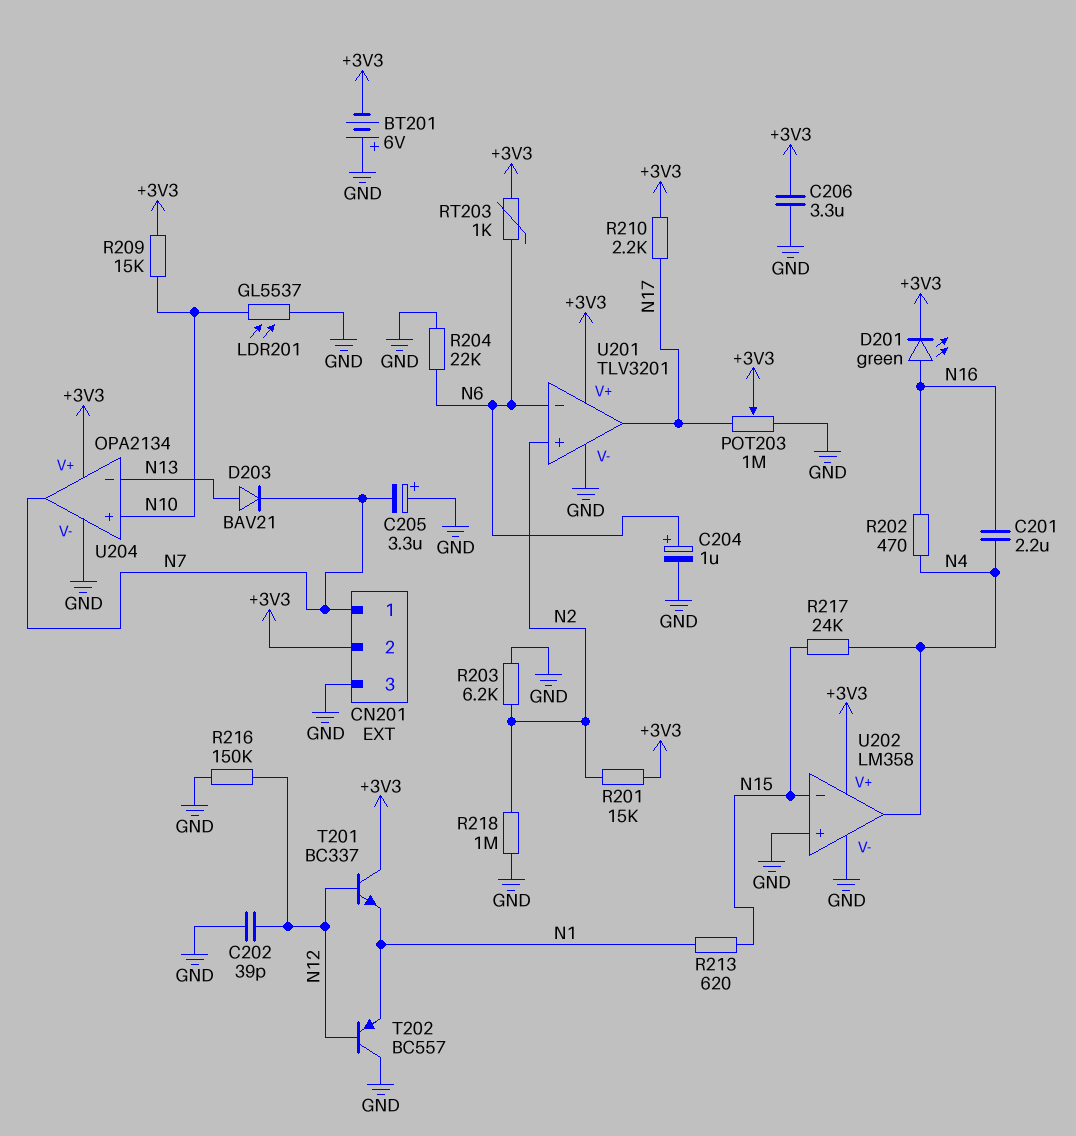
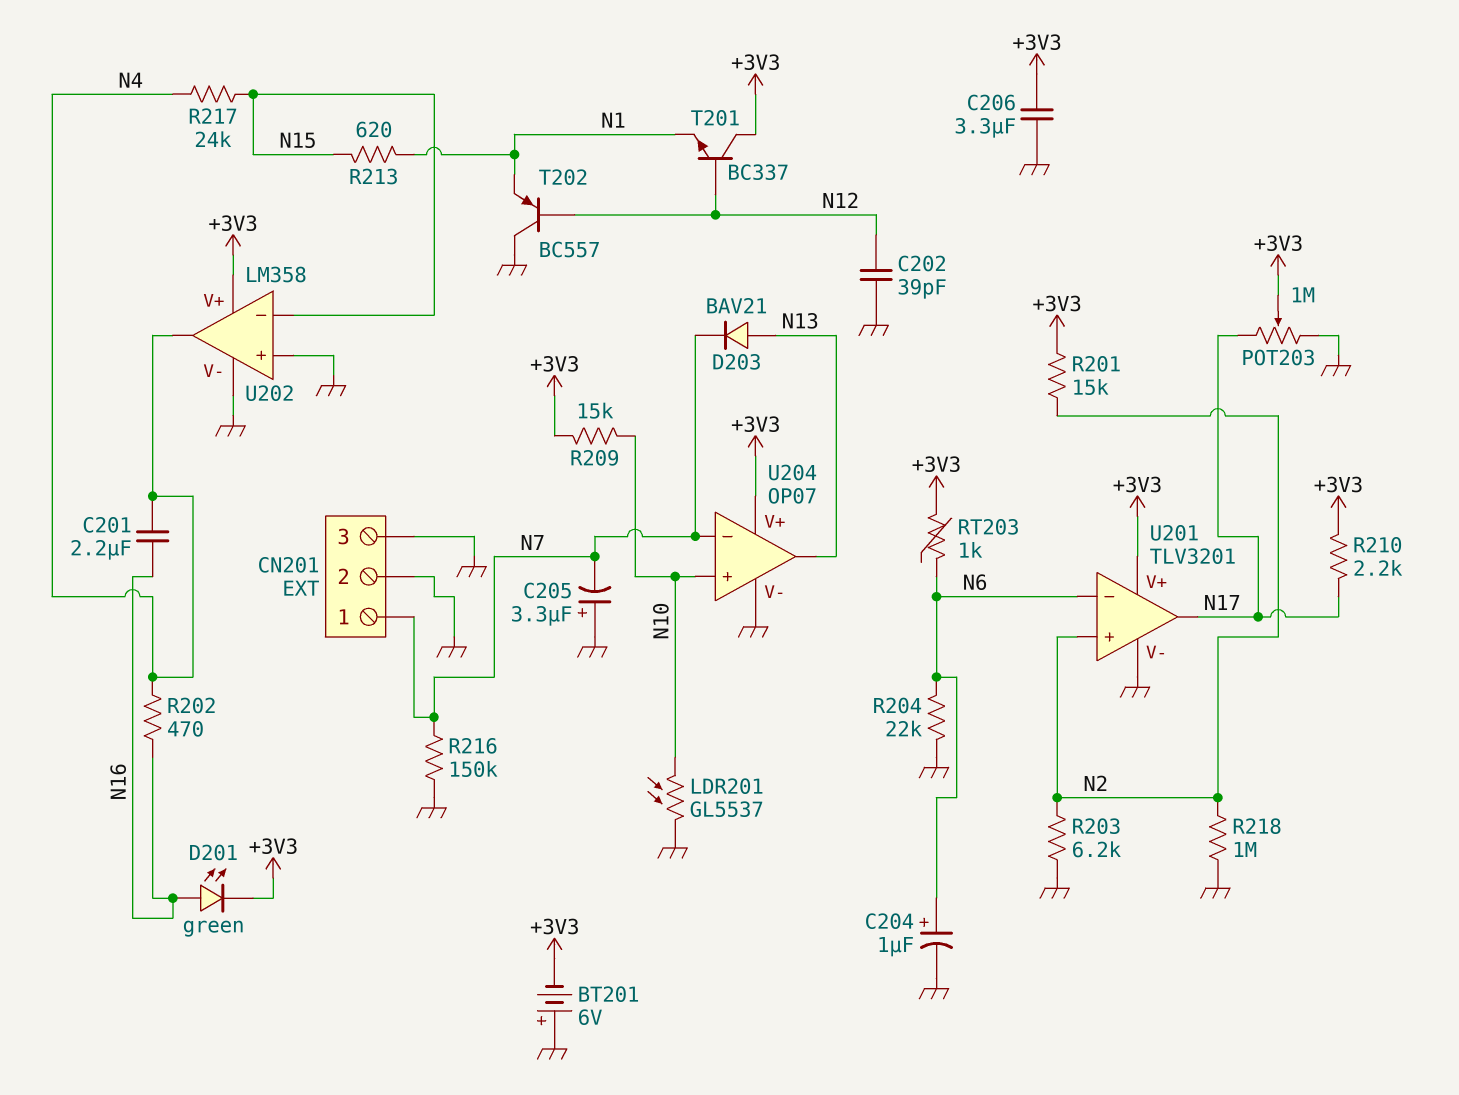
CN201 pin 2: +3V3 -> GND
R216: 150k (GND, N12) -> 150k (GND, N7)
U204: OPA2134 -> OP07
U204 pin in-: N13 -> N7
U204 pin out: N7 -> N13

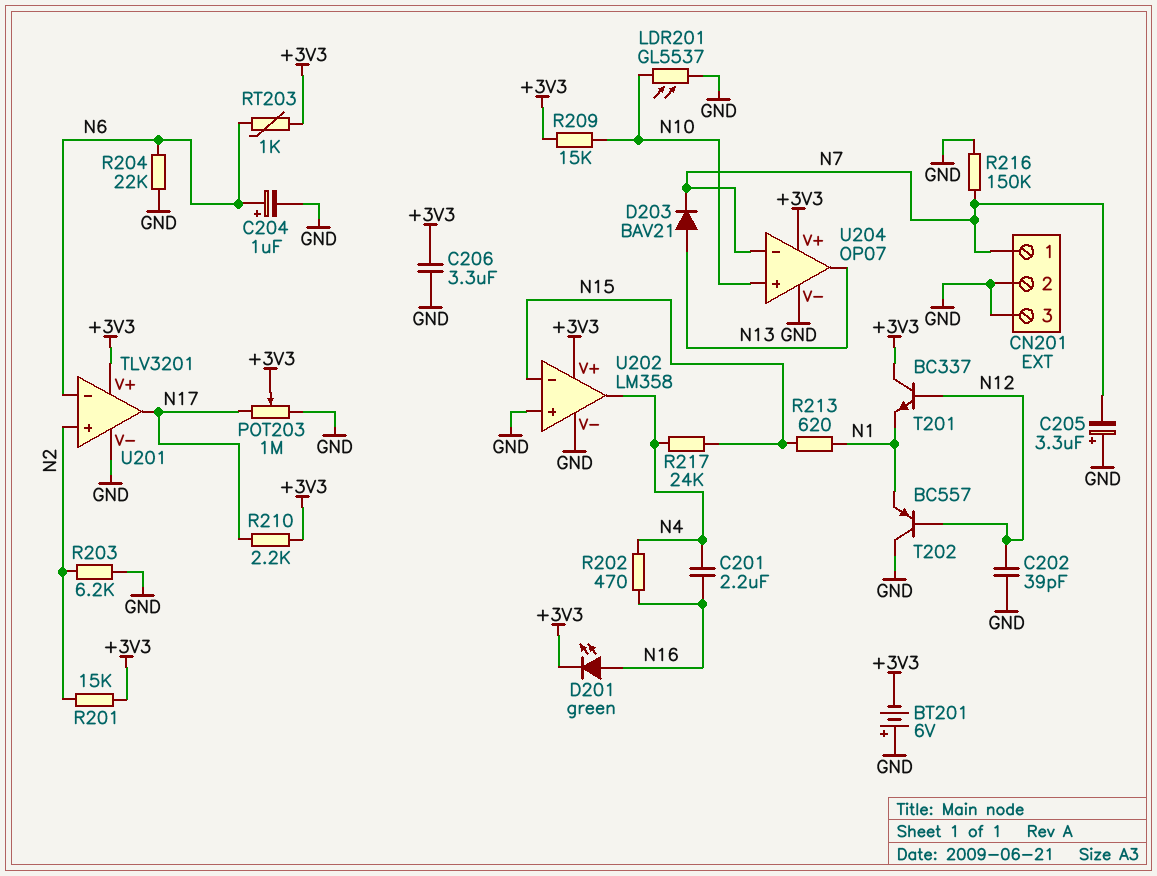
R218: 1M (GND, N2) -> none

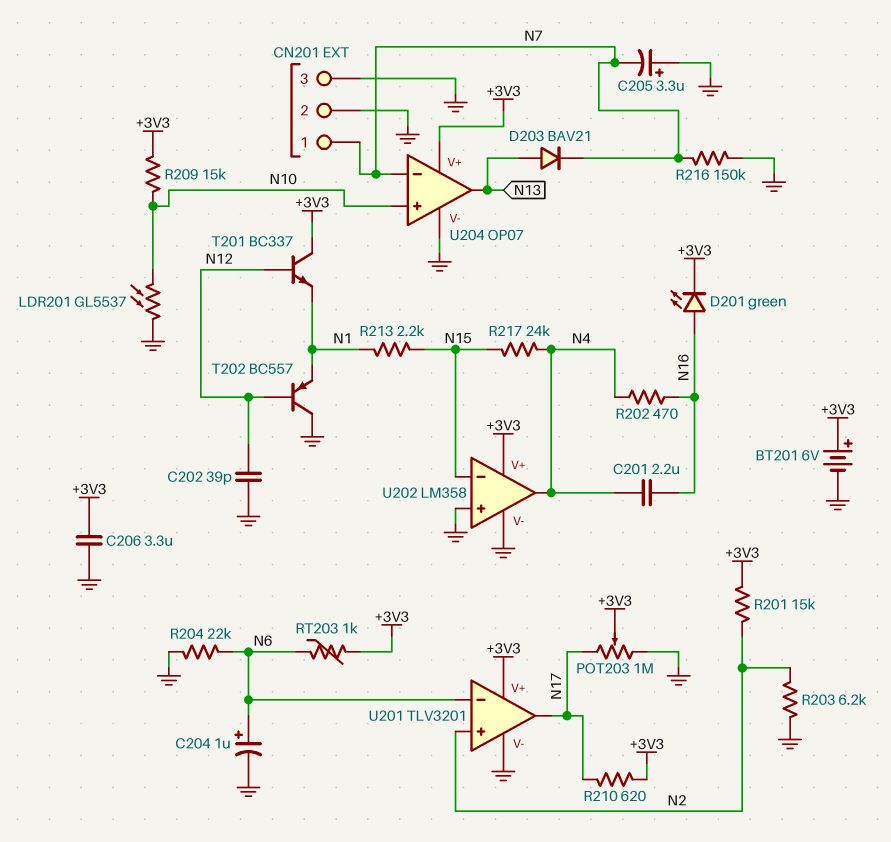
BT201: 6V (plus GND, minus +3V3) -> 6V (plus +3V3, minus GND)
R210: 2.2k (+3V3, N17) -> 620 (+3V3, N17)
R213: 620 (N1, N15) -> 2.2k (N1, N15)

